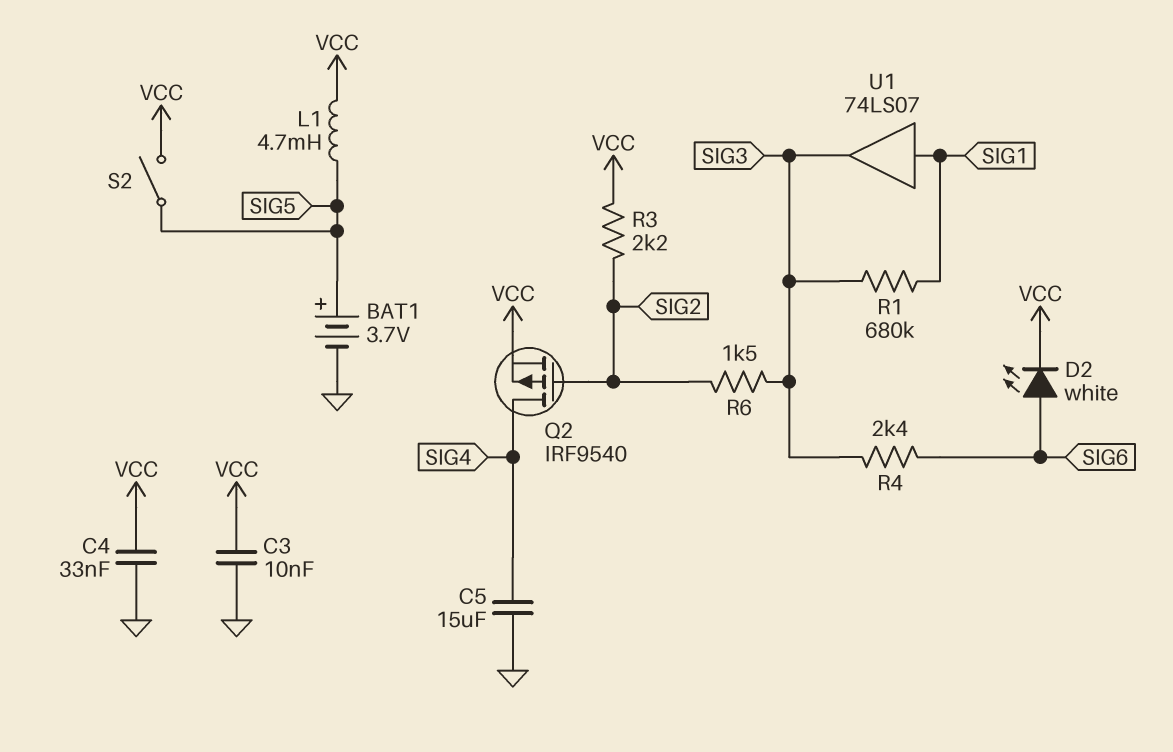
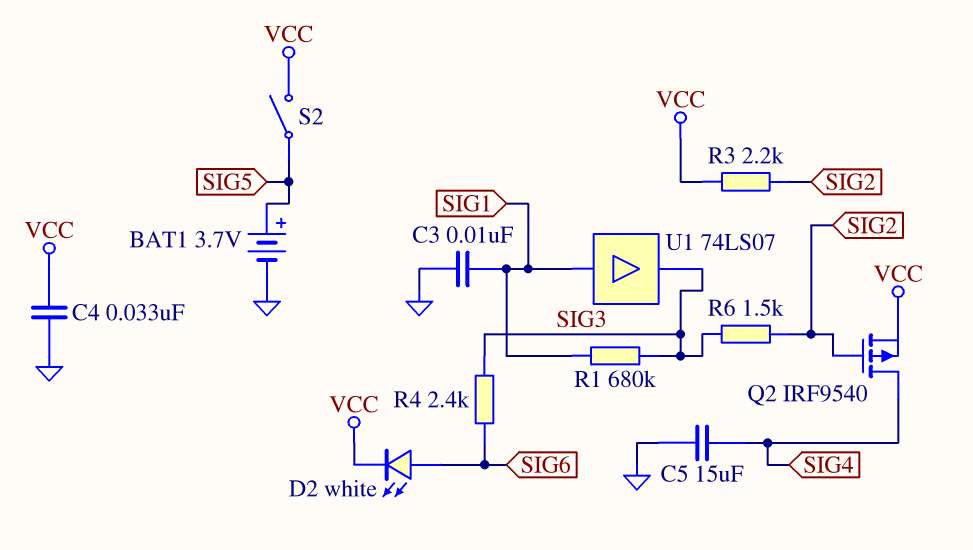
C3: 10nF (GND, VCC) -> 10nF (GND, SIG1)
L1: 4.7mH (SIG5, VCC) -> none

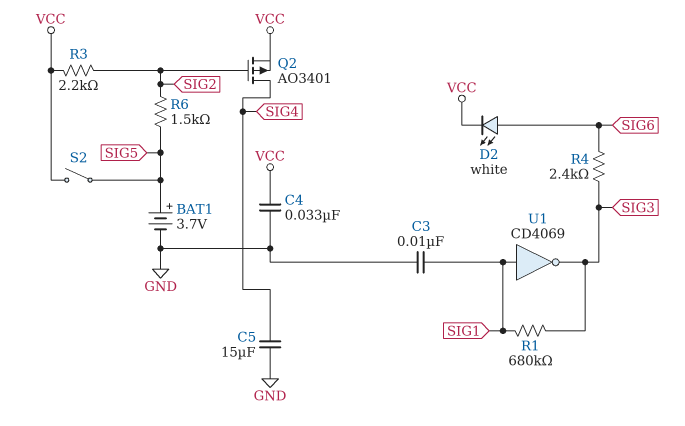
Q2: PMOS IRF9540 (G SIG2, D SIG4, S VCC) -> PMOS AO3401 (G SIG2, D SIG4, S VCC)
R6: 1.5k (SIG2, SIG3) -> 1.5k (SIG2, SIG5)
U1: buffer 74LS07 (in SIG1, out SIG3) -> NOT CD4069 (in SIG1, out SIG3)

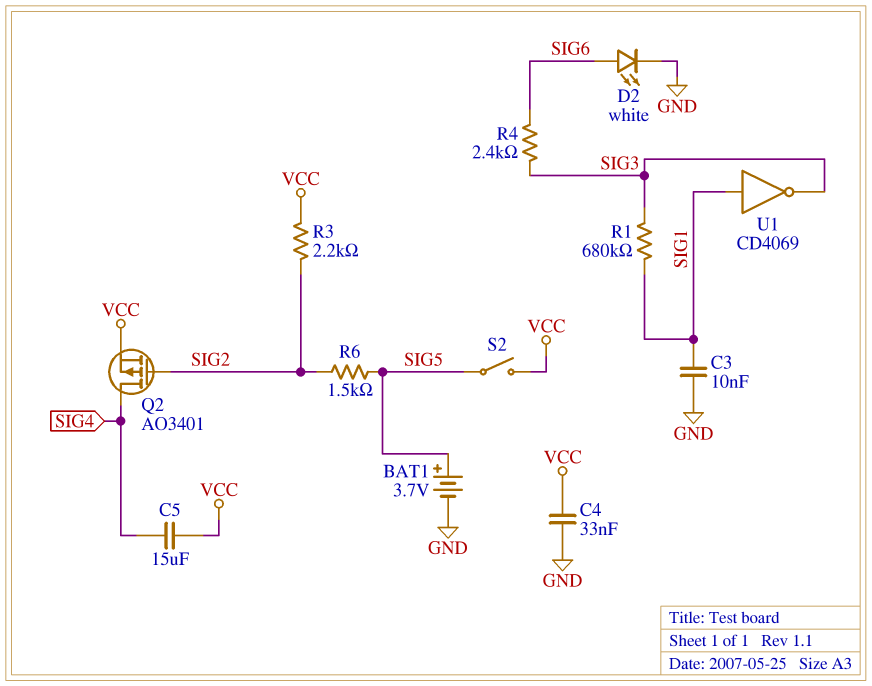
C5: 15uF (GND, SIG4) -> 15uF (SIG4, VCC)
D2: LED white (A SIG6, K VCC) -> LED white (A SIG6, K GND)

